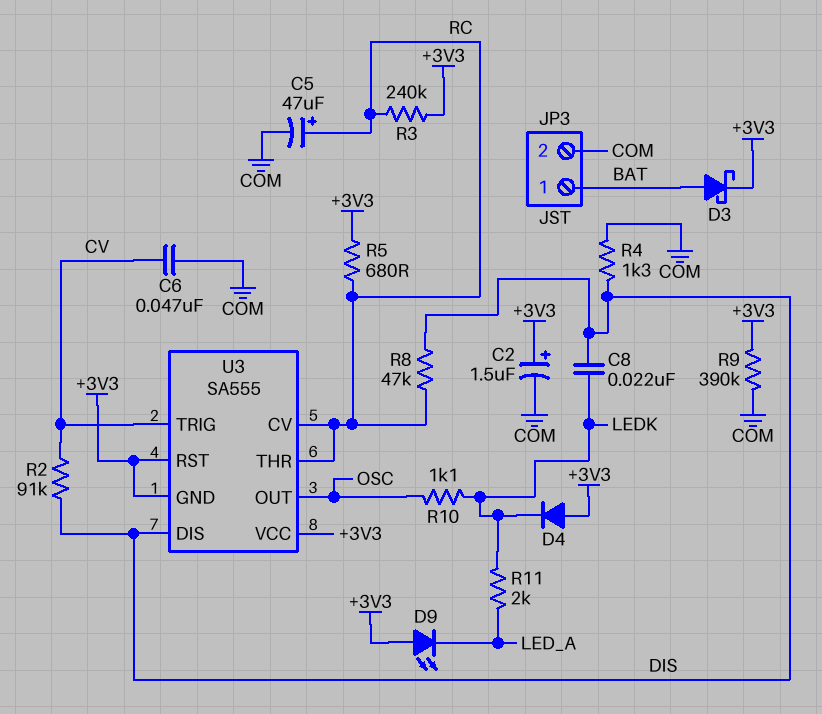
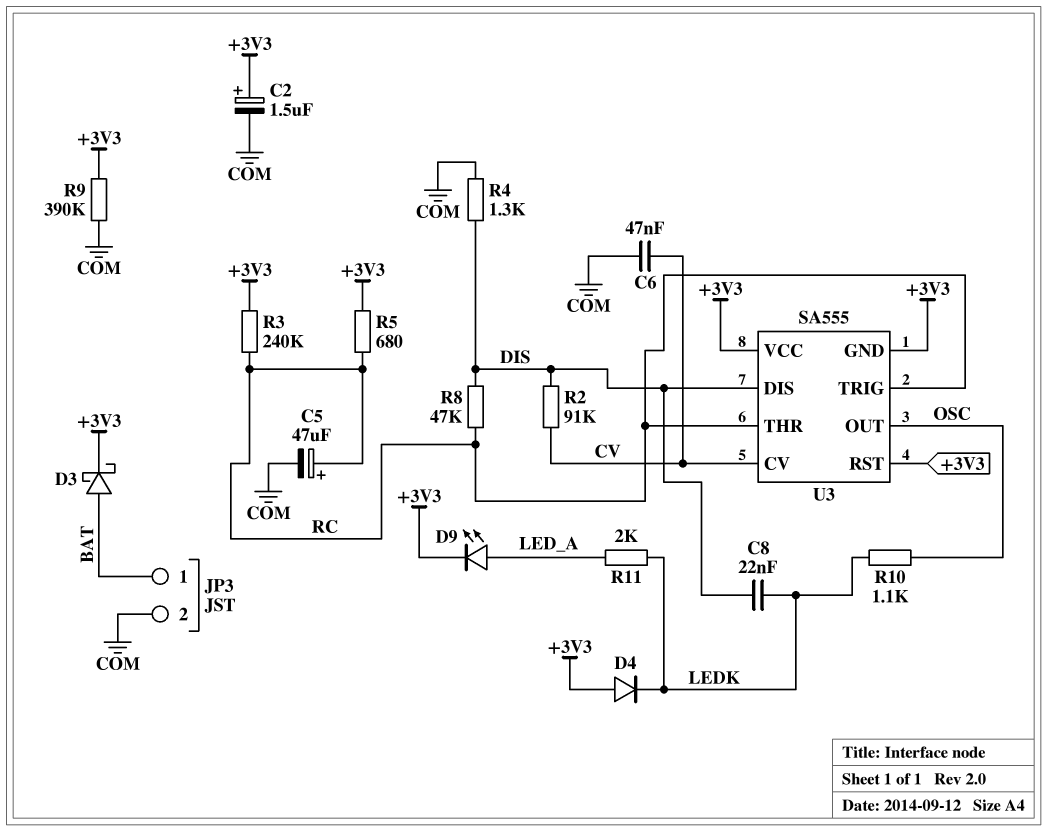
D9: LED (A +3V3, K LED_A) -> LED (A LED_A, K +3V3)
U3 pin CV: RC -> CV
U3 pin TRIG: CV -> RC

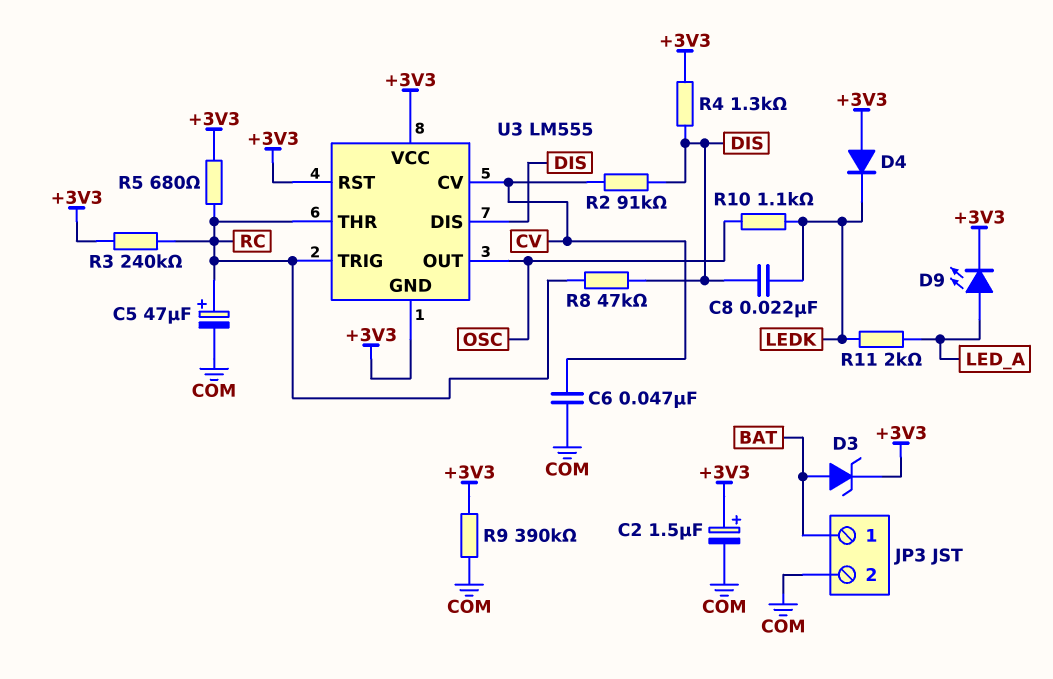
D3: schottky (A BAT, K +3V3) -> zener (A BAT, K +3V3)
R4: 1.3k (COM, DIS) -> 1.3k (+3V3, DIS)
U3: SA555 -> LM555

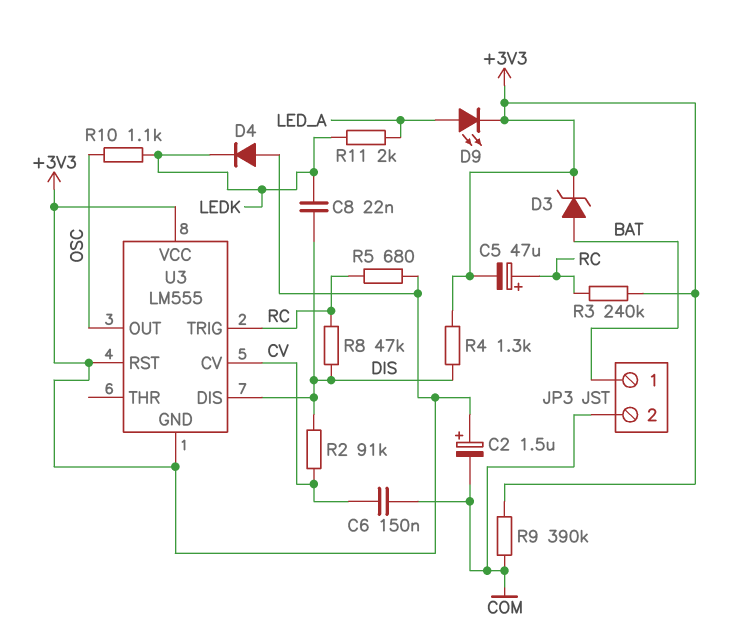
C5: 47uF (plus RC, minus COM) -> 47uF (plus RC, minus +3V3)
C6: 47nF (COM, CV) -> 150nF (COM, CV)
U3 pin THR: RC -> none

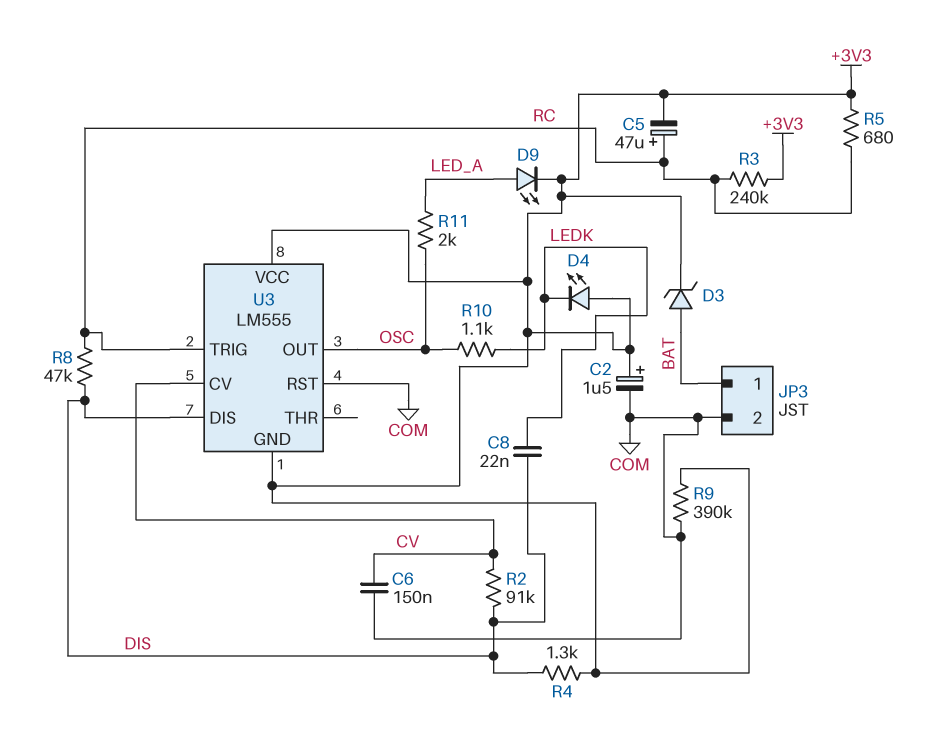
D4: diode (A +3V3, K LEDK) -> LED (A +3V3, K LEDK)
R11: 2k (LEDK, LED_A) -> 2k (LED_A, OSC)
U3 pin RST: +3V3 -> COM

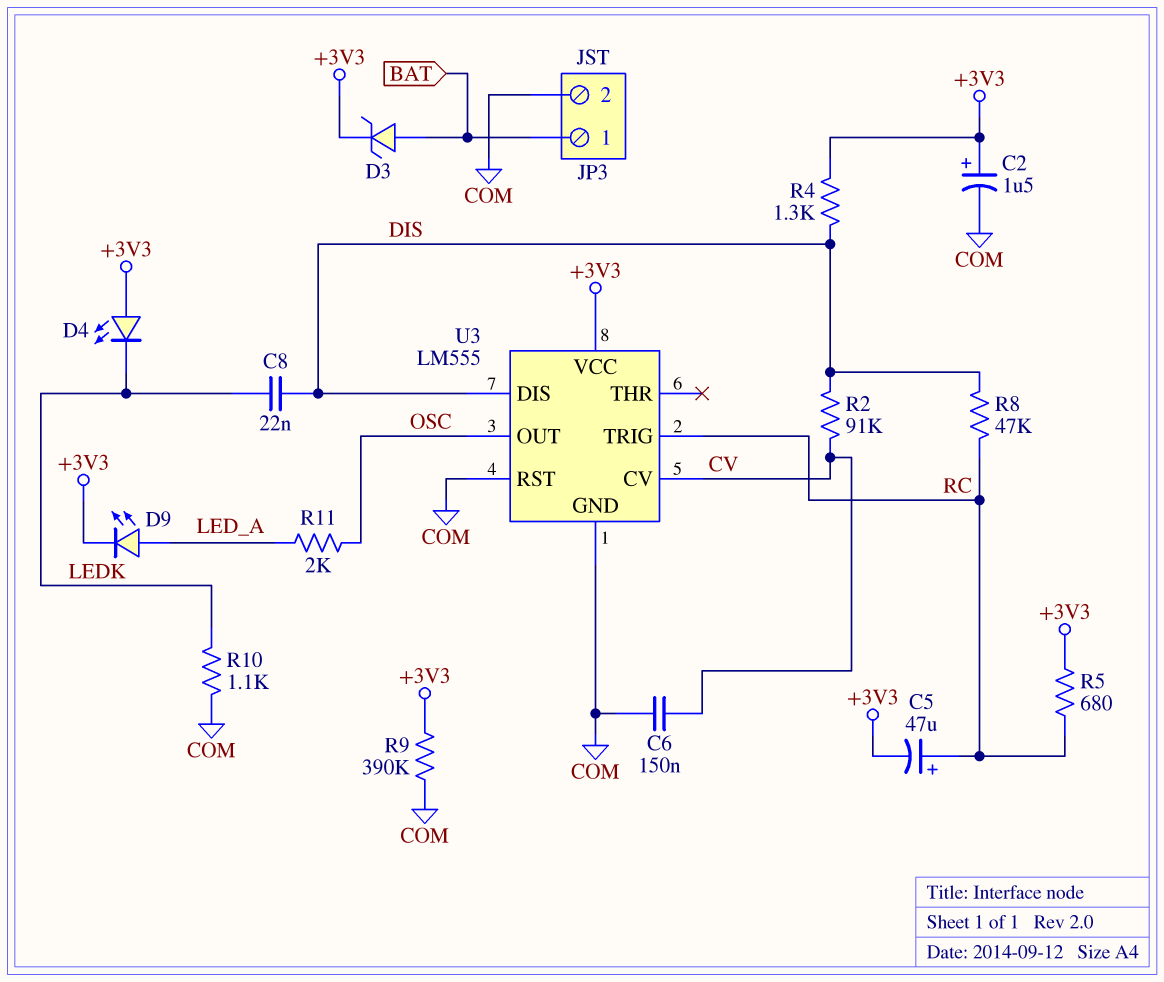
R3: 240k (+3V3, RC) -> none
R10: 1.1k (LEDK, OSC) -> 1.1k (COM, LEDK)
U3 pin GND: +3V3 -> COM

